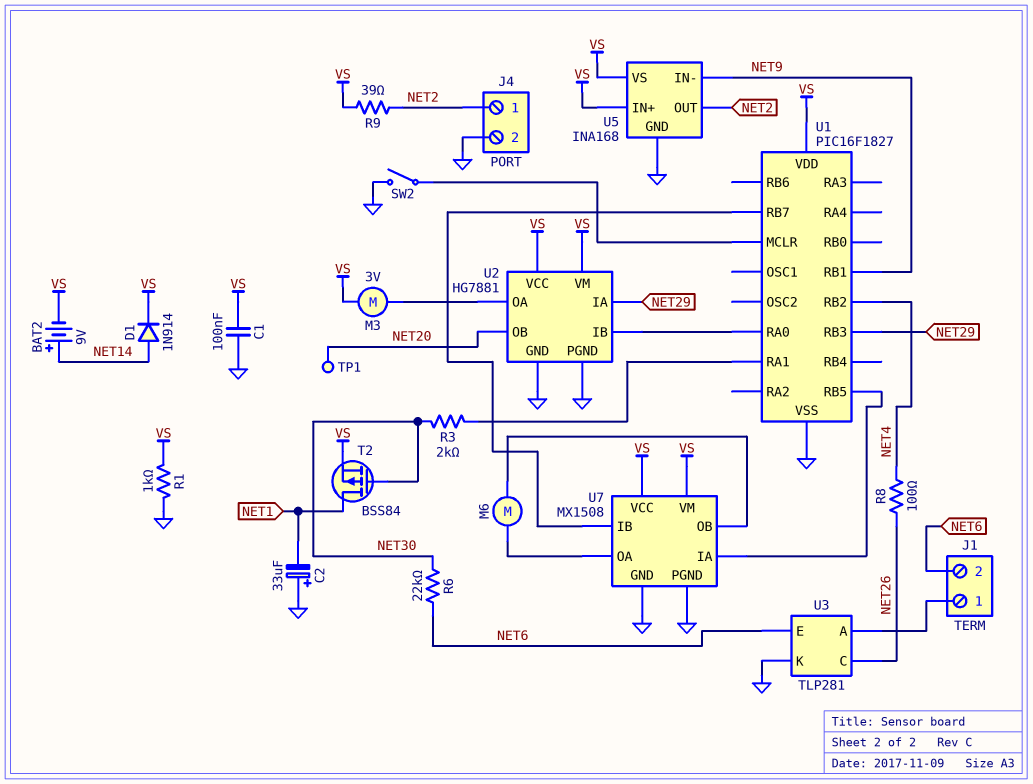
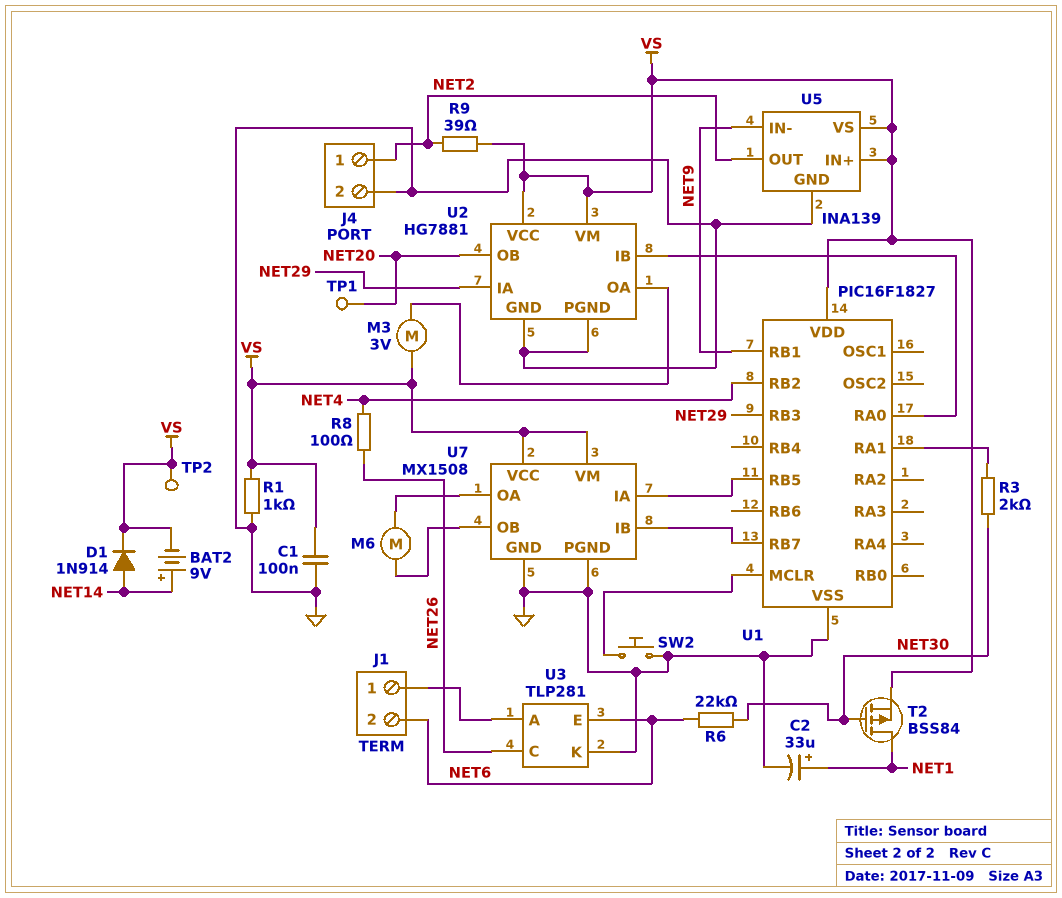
C2: 33uF (plus GND, minus NET1) -> 33uF (plus NET1, minus GND)
SW2: switch (GND, U1/MCLR) -> button (GND, U1/MCLR)
TP2: none -> test point (VS)
U5: INA168 -> INA139

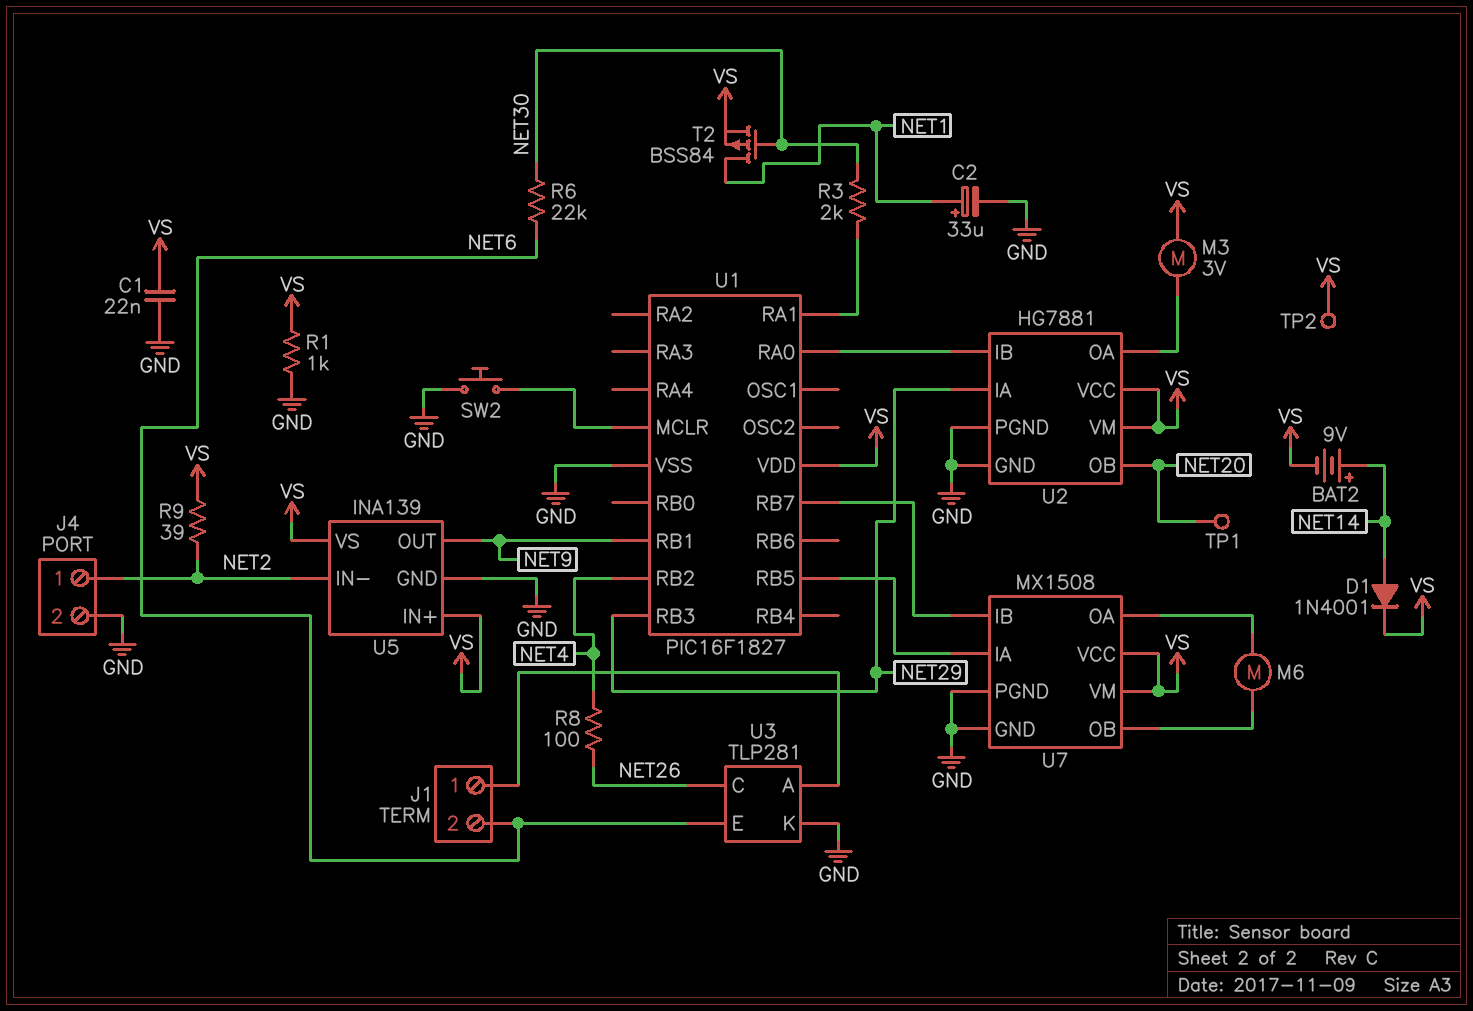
C1: 100nF (GND, VS) -> 22nF (GND, VS)
D1: diode 1N914 (A NET14, K VS) -> diode 1N4001 (A NET14, K VS)
U5 pin IN-: NET9 -> NET2
U5 pin OUT: NET2 -> NET9

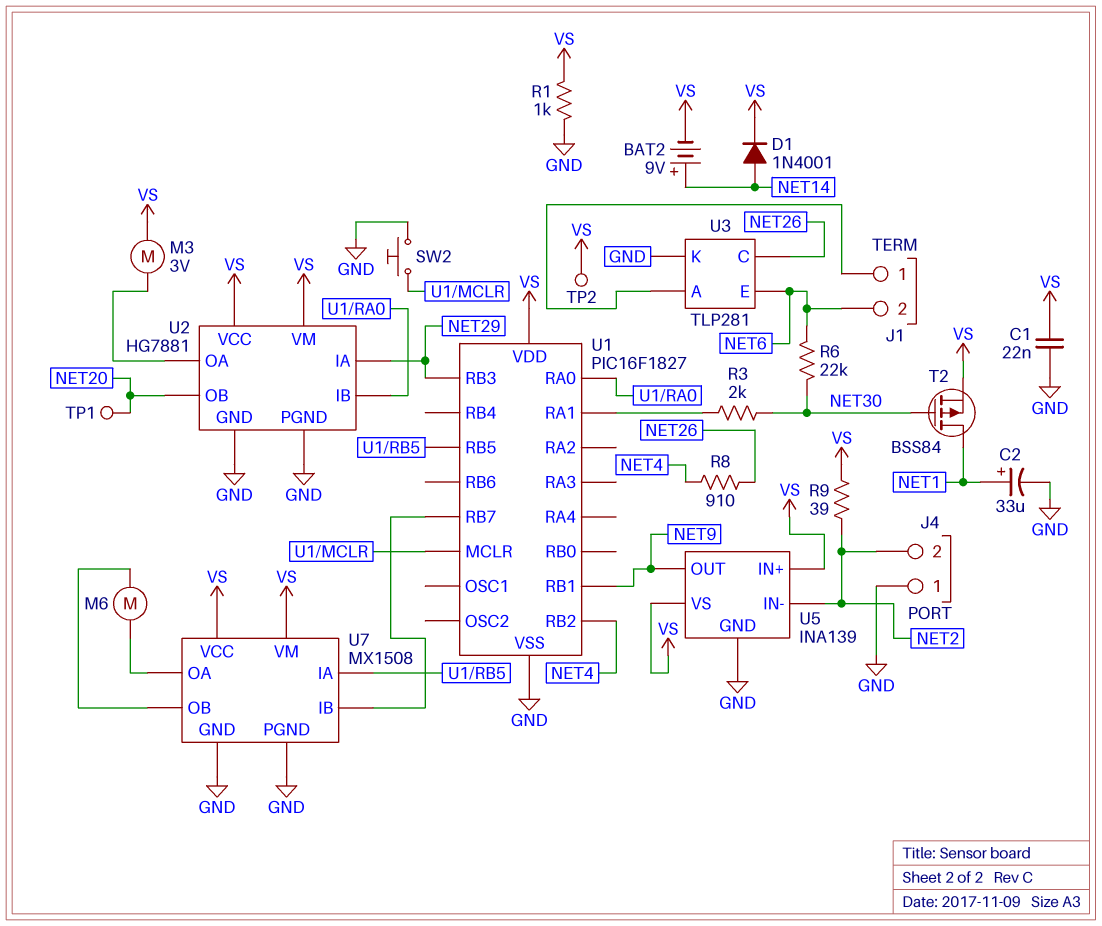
J4 pin 1: NET2 -> GND
J4 pin 2: GND -> NET2
R8: 100 (NET4, NET26) -> 910 (NET4, NET26)

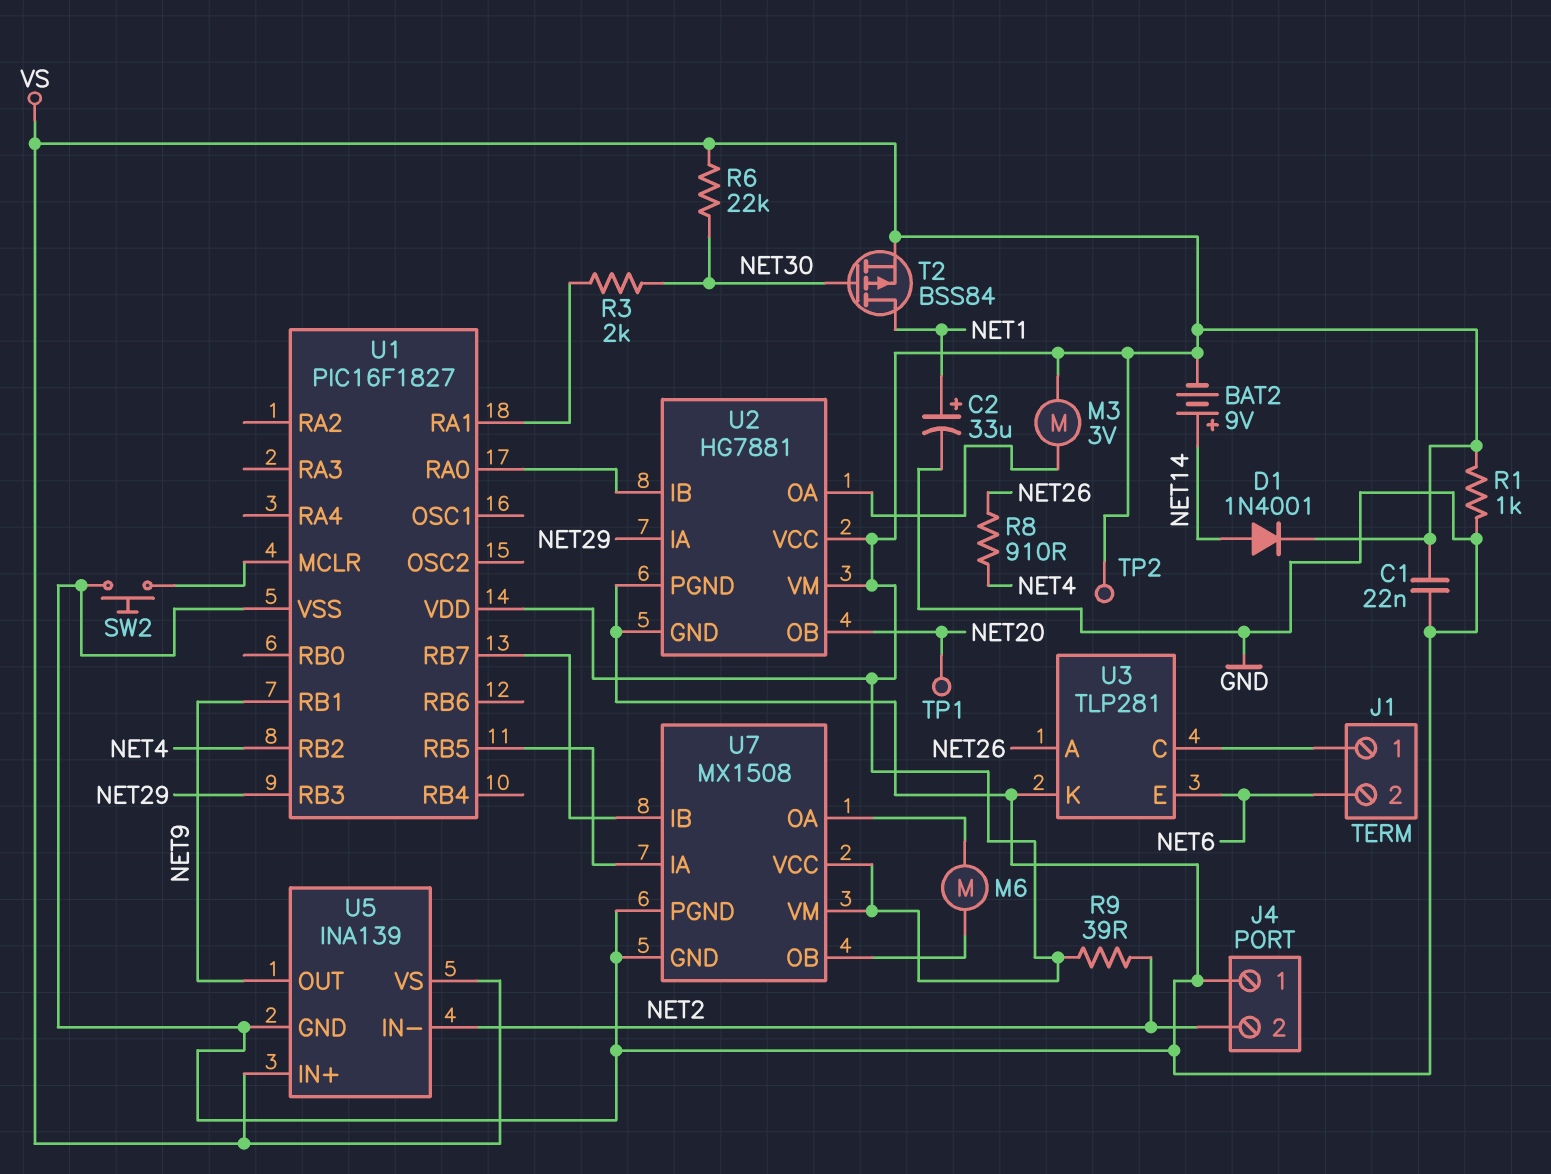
R6: 22k (NET6, NET30) -> 22k (NET30, VS)
U3 pin A: J1/1 -> NET26
U3 pin C: NET26 -> J1/1

